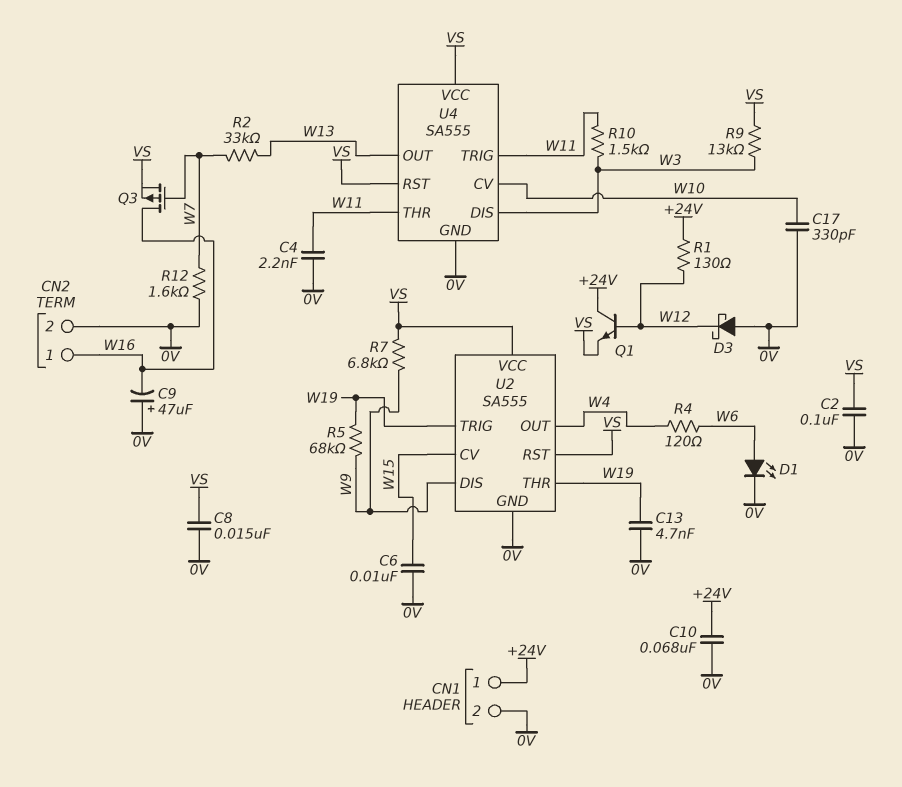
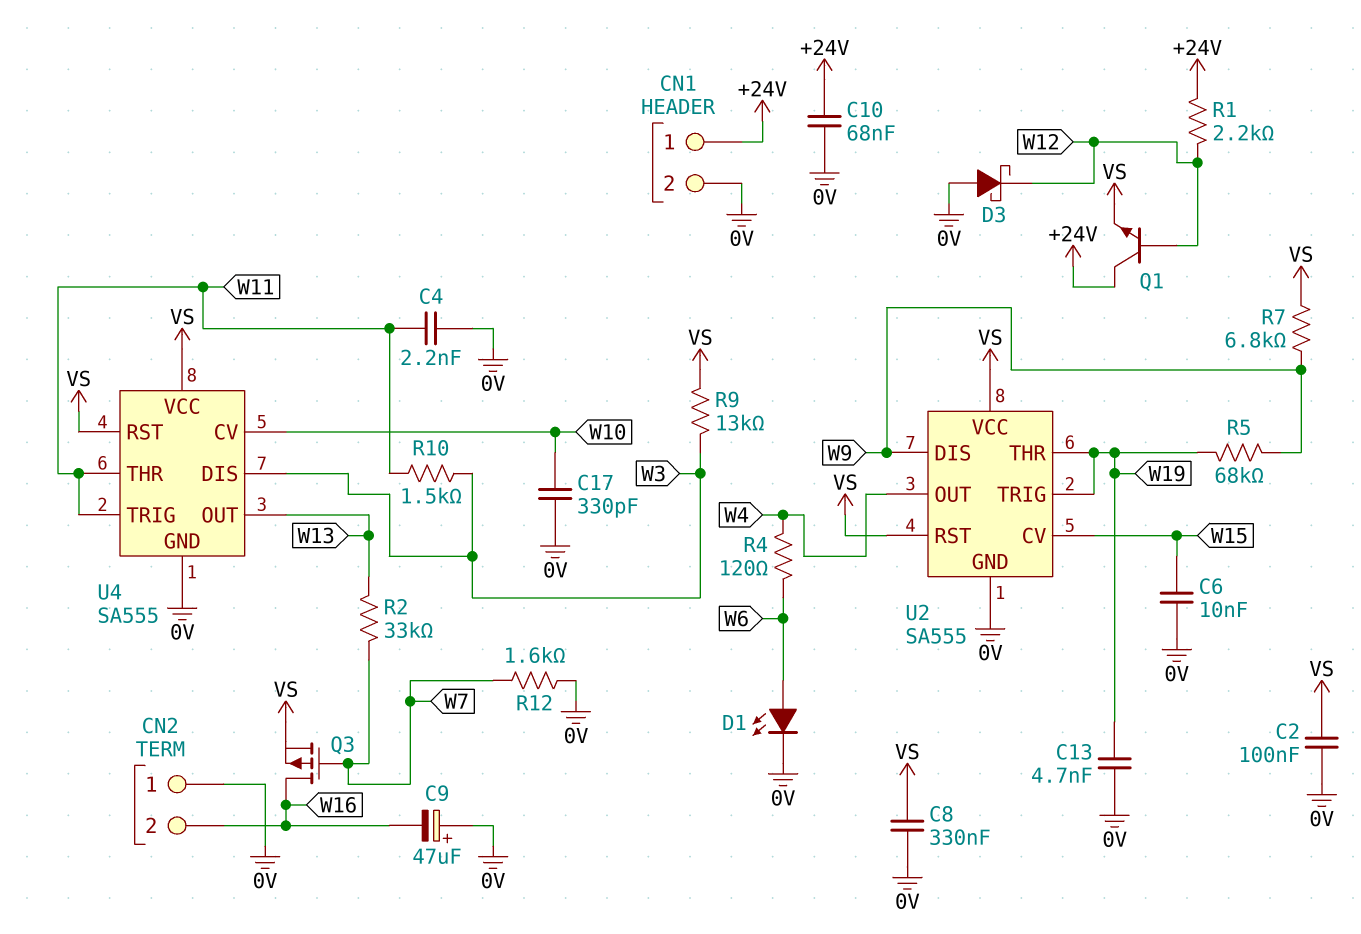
C8: 15nF (0V, VS) -> 330nF (0V, VS)
CN2 pin 1: W16 -> 0V
CN2 pin 2: 0V -> W16
R1: 130 (+24V, W12) -> 2.2k (+24V, W12)

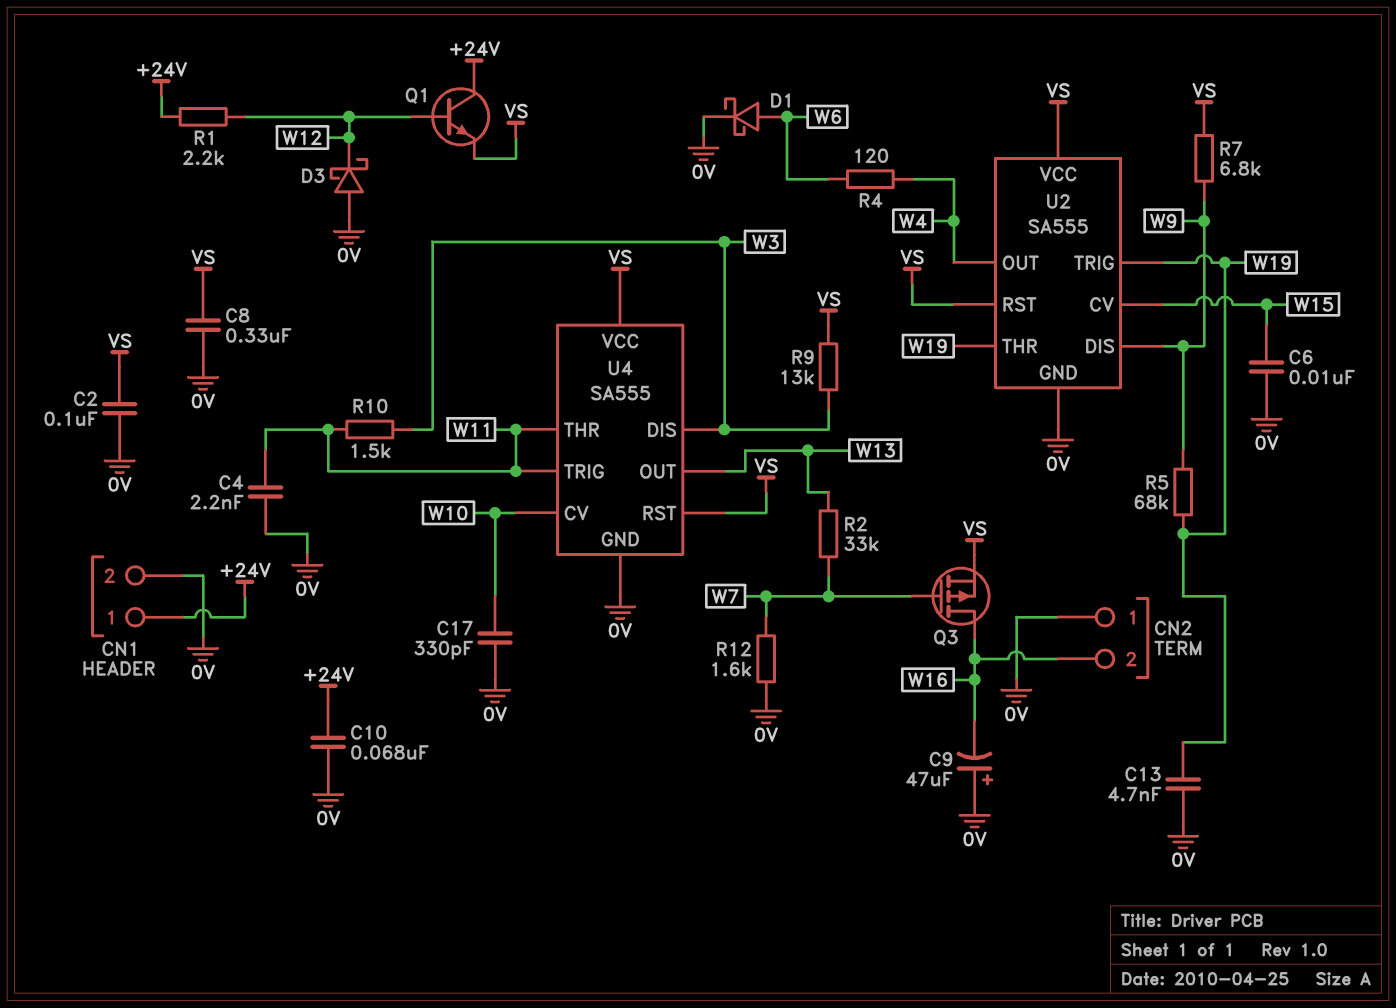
D1: LED (A W6, K 0V) -> schottky (A W6, K 0V)

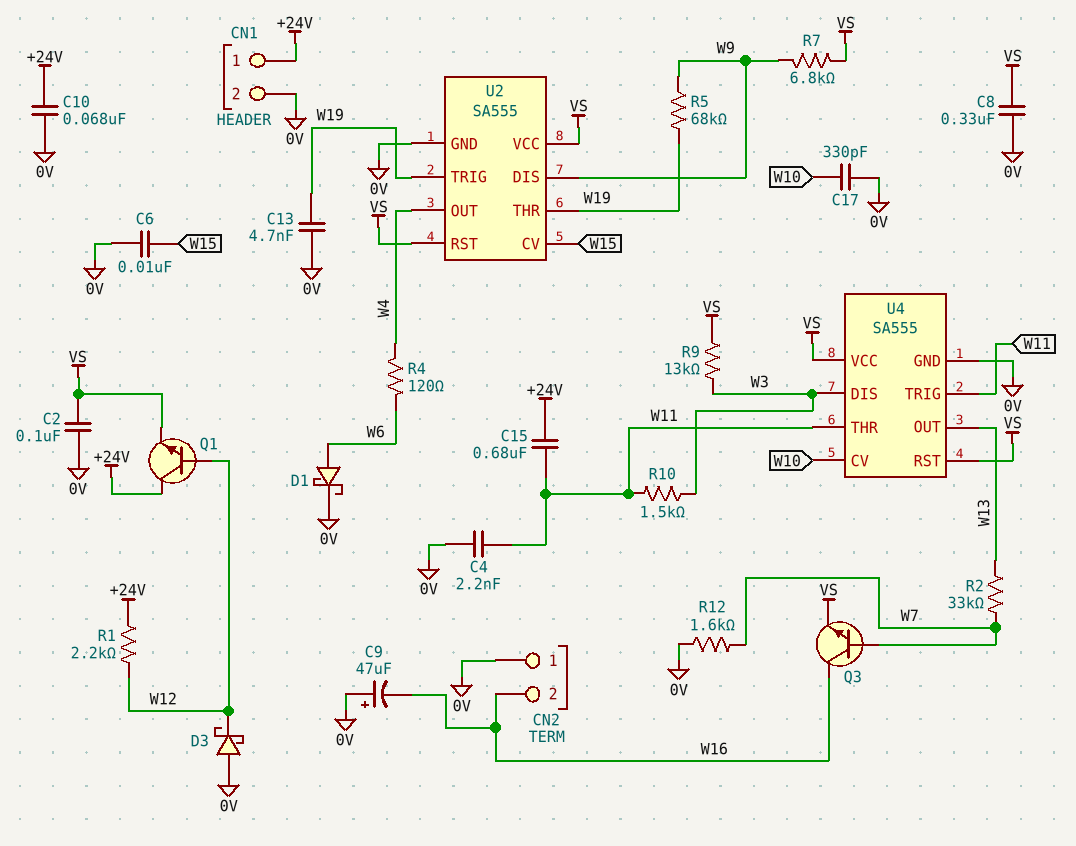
C15: none -> 680nF (+24V, W11)
Q3: PMOS (G W7, D W16, S VS) -> NPN (B W7, C W16, E VS)

